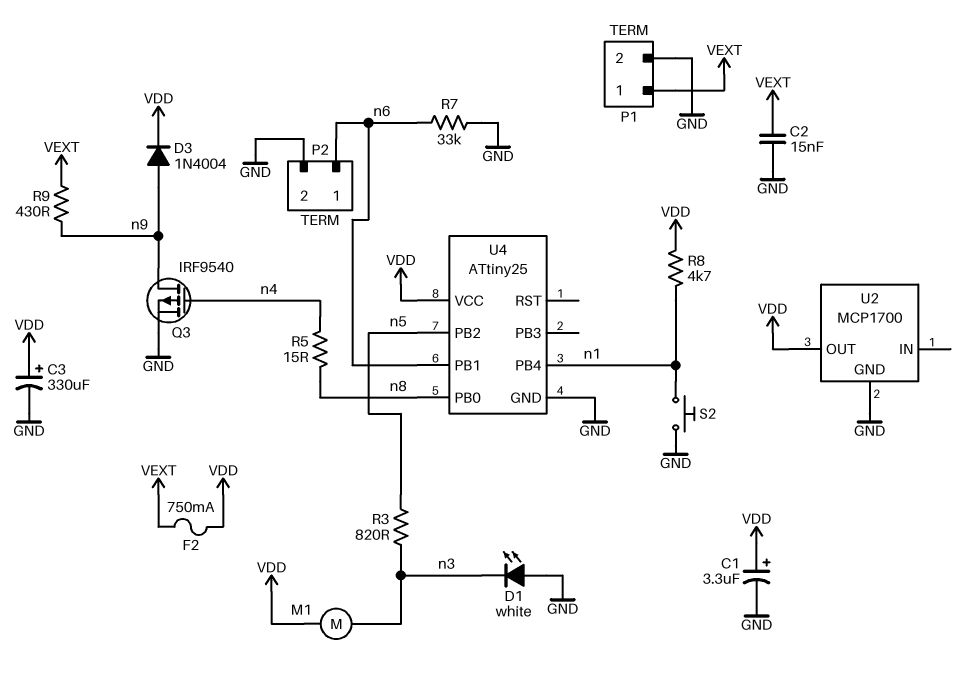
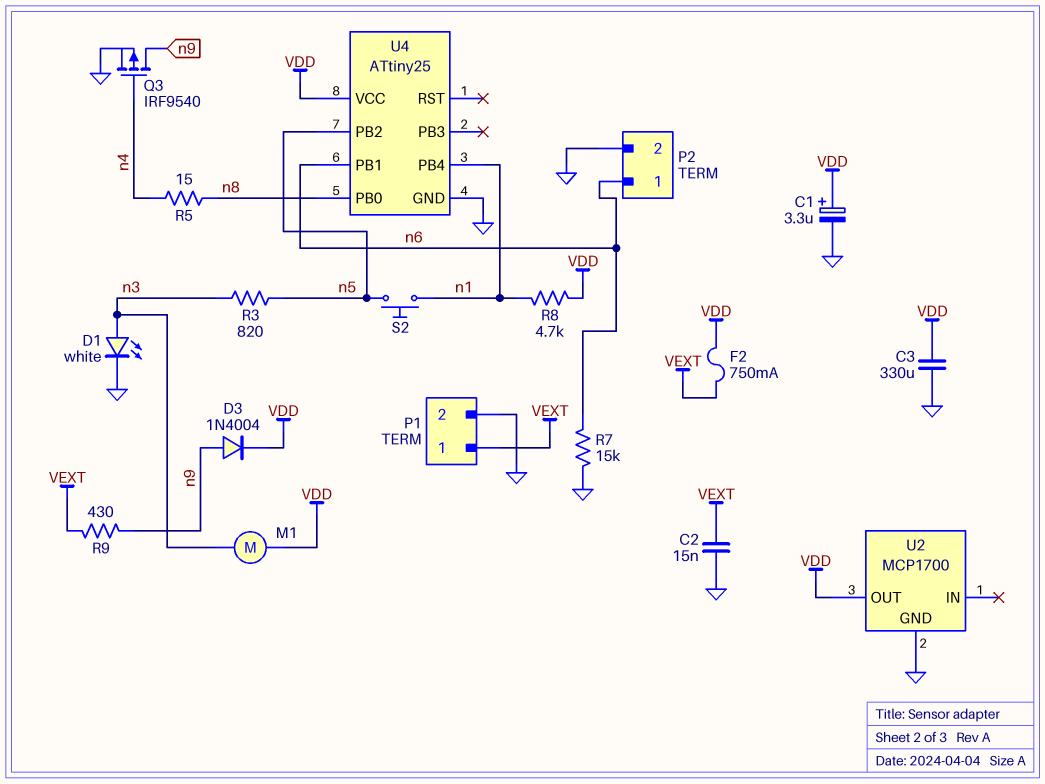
C3: 330uF (plus VDD, minus GND) -> 330uF (GND, VDD)
D1: LED white (A GND, K n3) -> LED white (A n3, K GND)
R7: 33k (GND, n6) -> 15k (GND, n6)
S2: button (GND, n1) -> button (n1, n5)

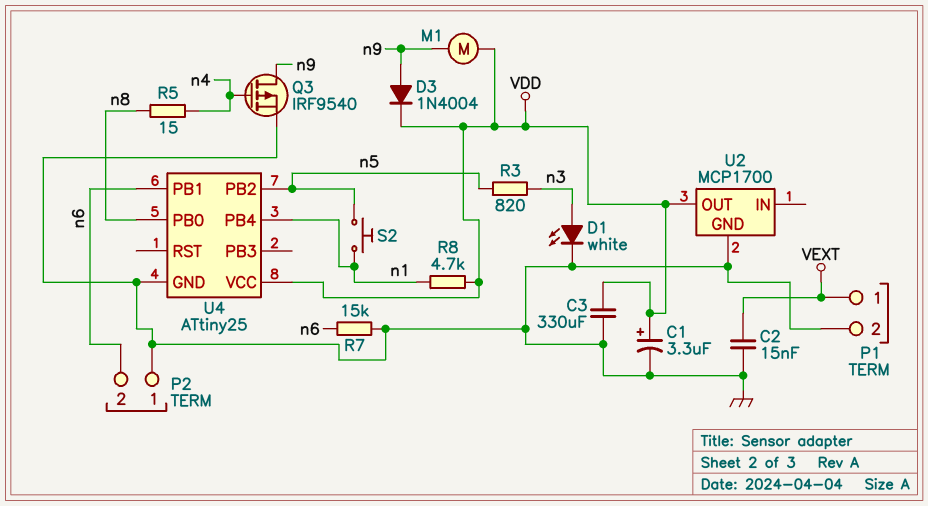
F2: 750mA (VDD, VEXT) -> none
M1: motor (VDD, n3) -> motor (VDD, n9)
P2 pin 1: n6 -> GND
P2 pin 2: GND -> n6
R9: 430 (VEXT, n9) -> none

